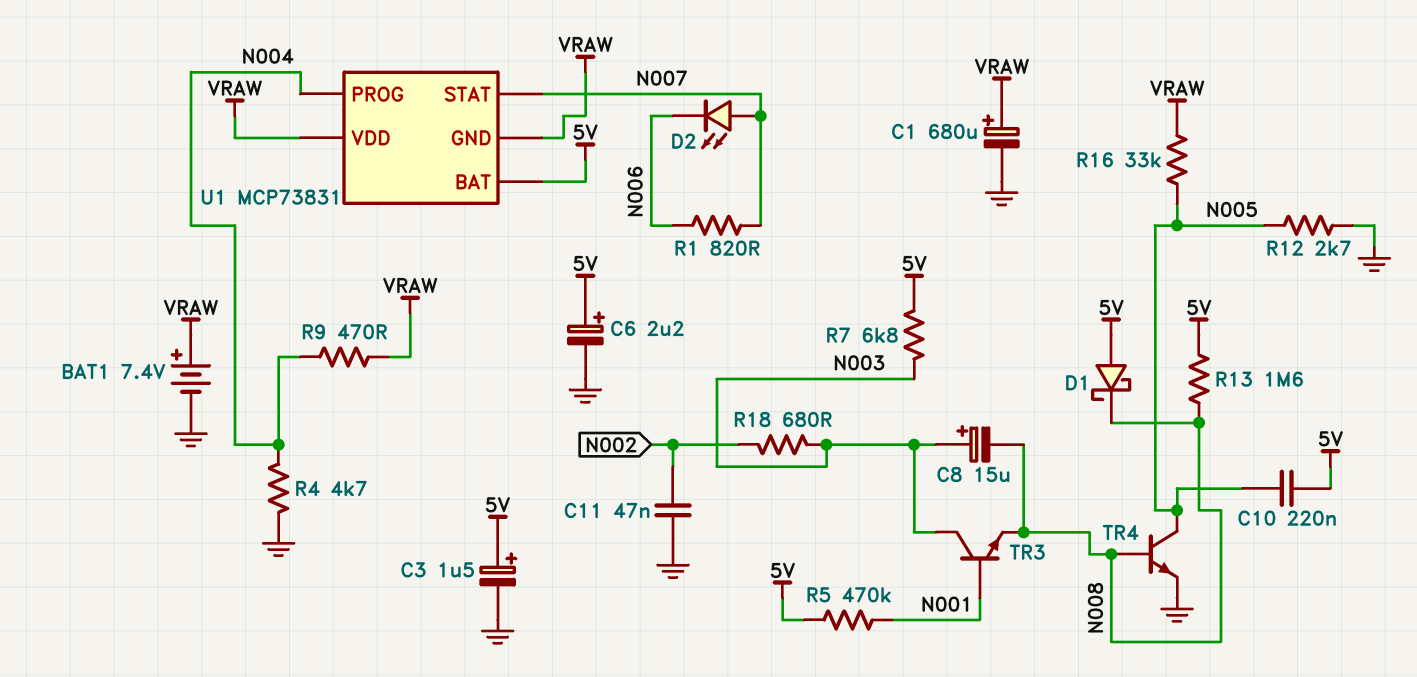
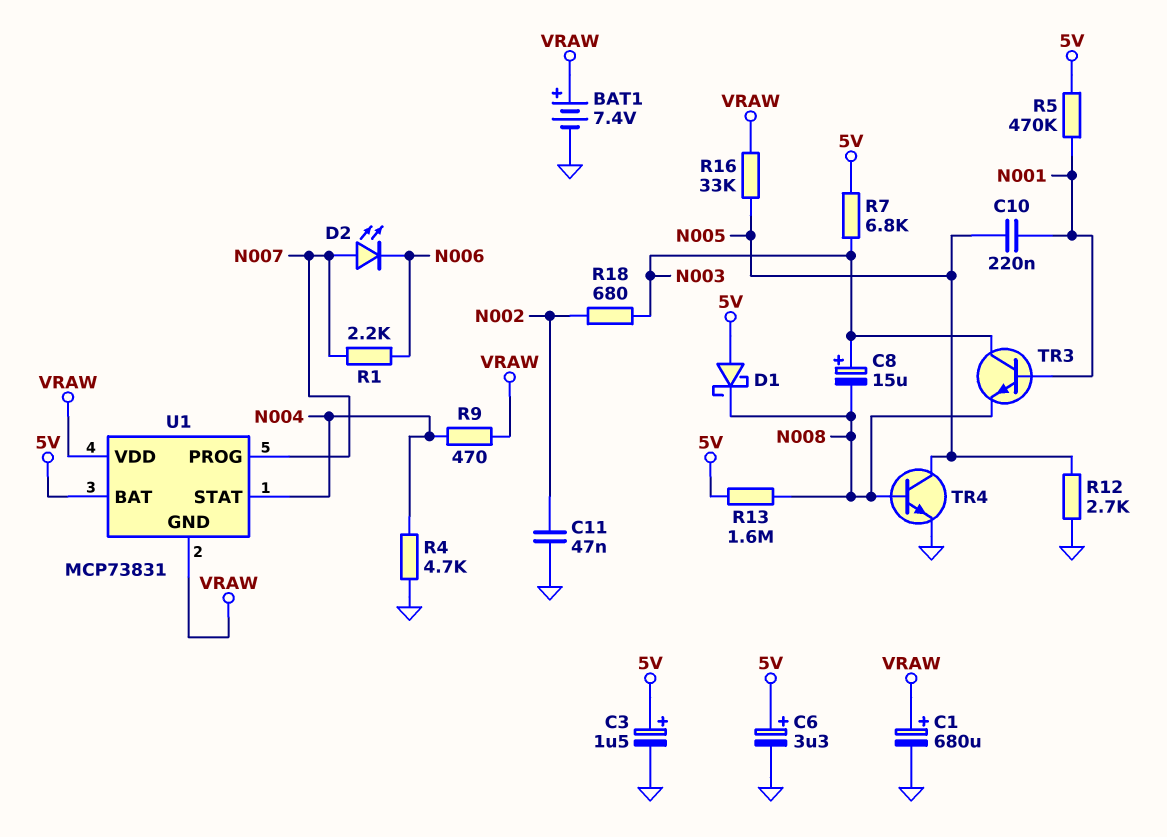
C6: 2.2uF (plus 5V, minus GND) -> 3.3uF (plus 5V, minus GND)
C10: 220nF (5V, N005) -> 220nF (N001, N005)
R1: 820 (N006, N007) -> 2.2k (N006, N007)
U1 pin PROG: N004 -> N007
U1 pin STAT: N007 -> N004

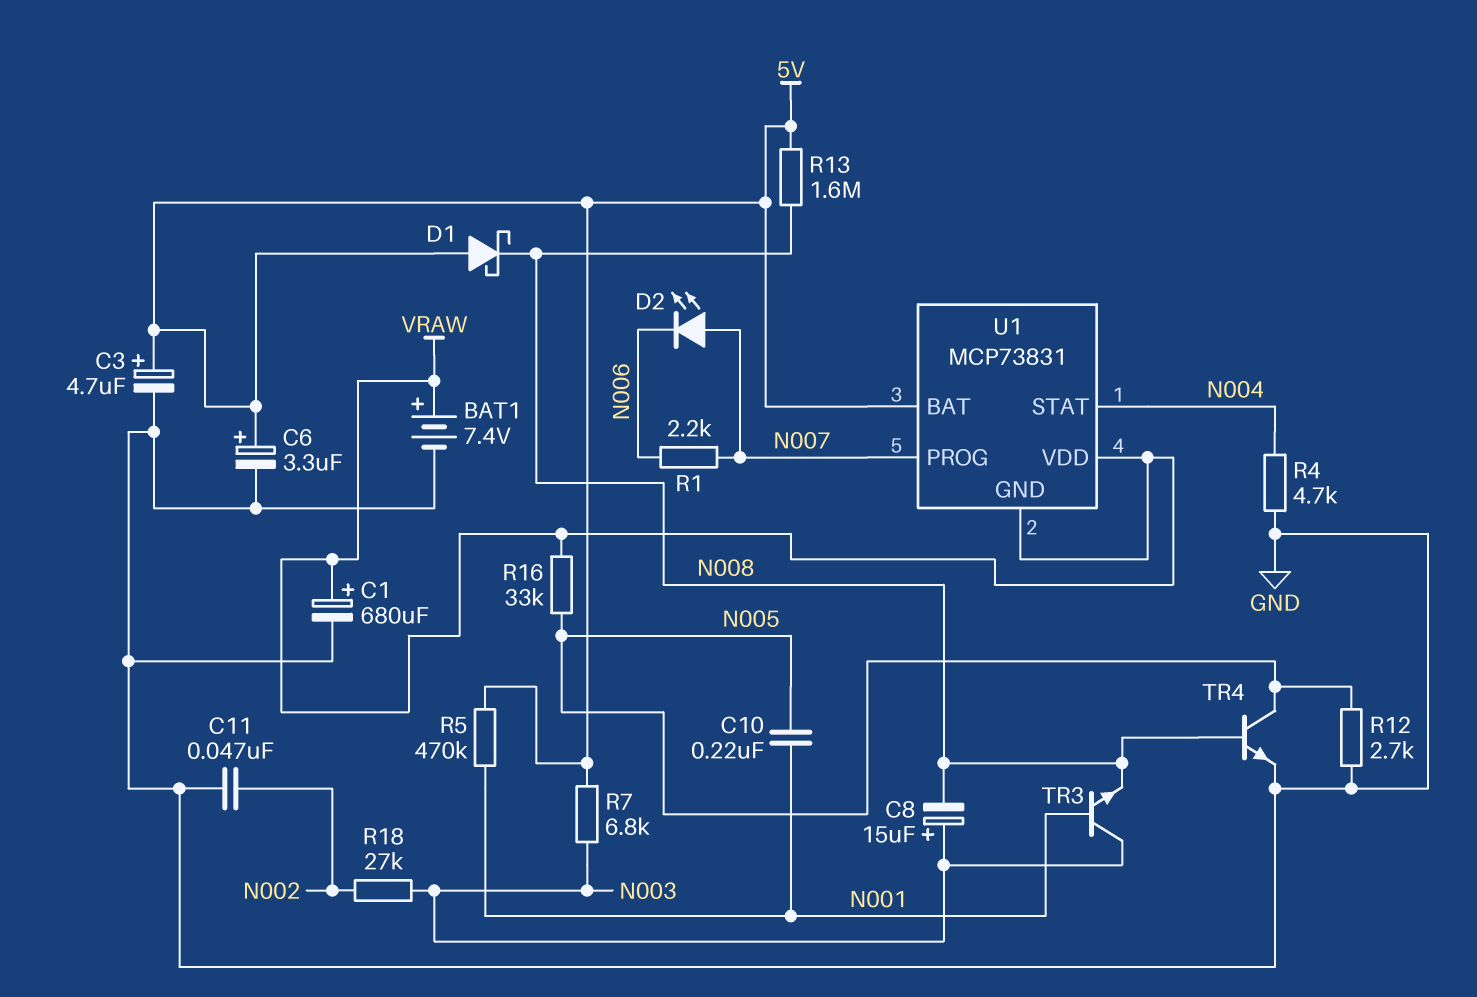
C3: 1.5uF (plus 5V, minus GND) -> 4.7uF (plus 5V, minus GND)
R9: 470 (N004, VRAW) -> none
R18: 680 (N002, N003) -> 27k (N002, N003)

